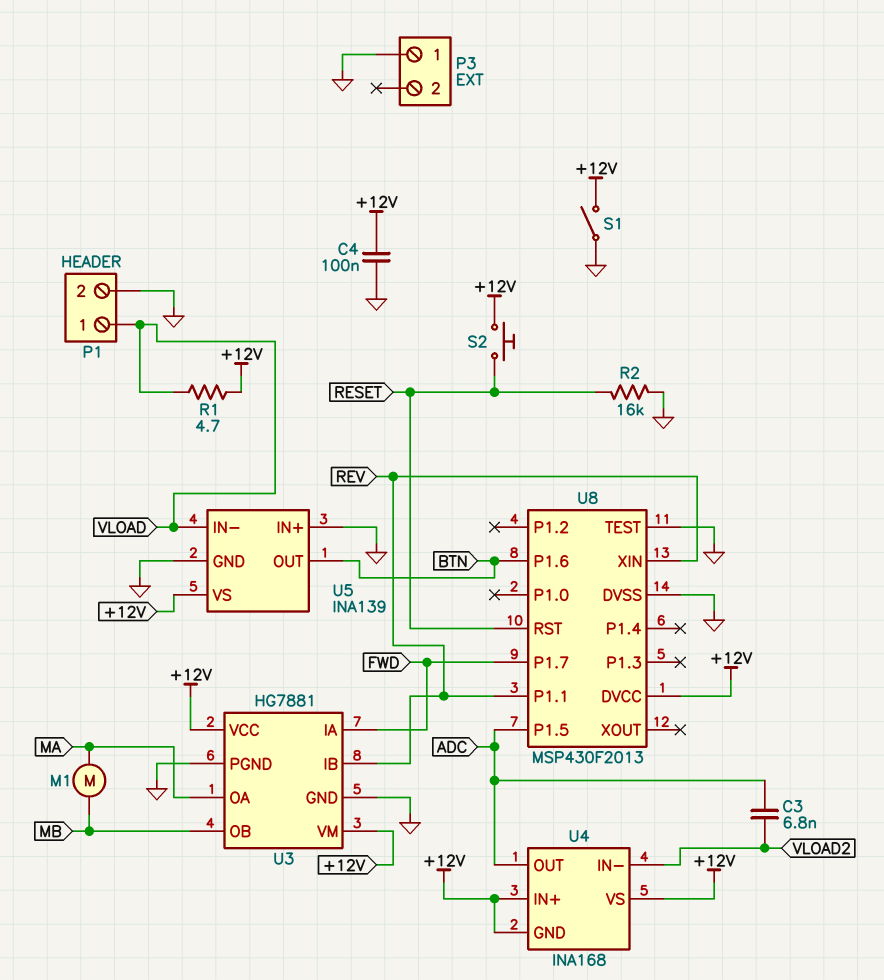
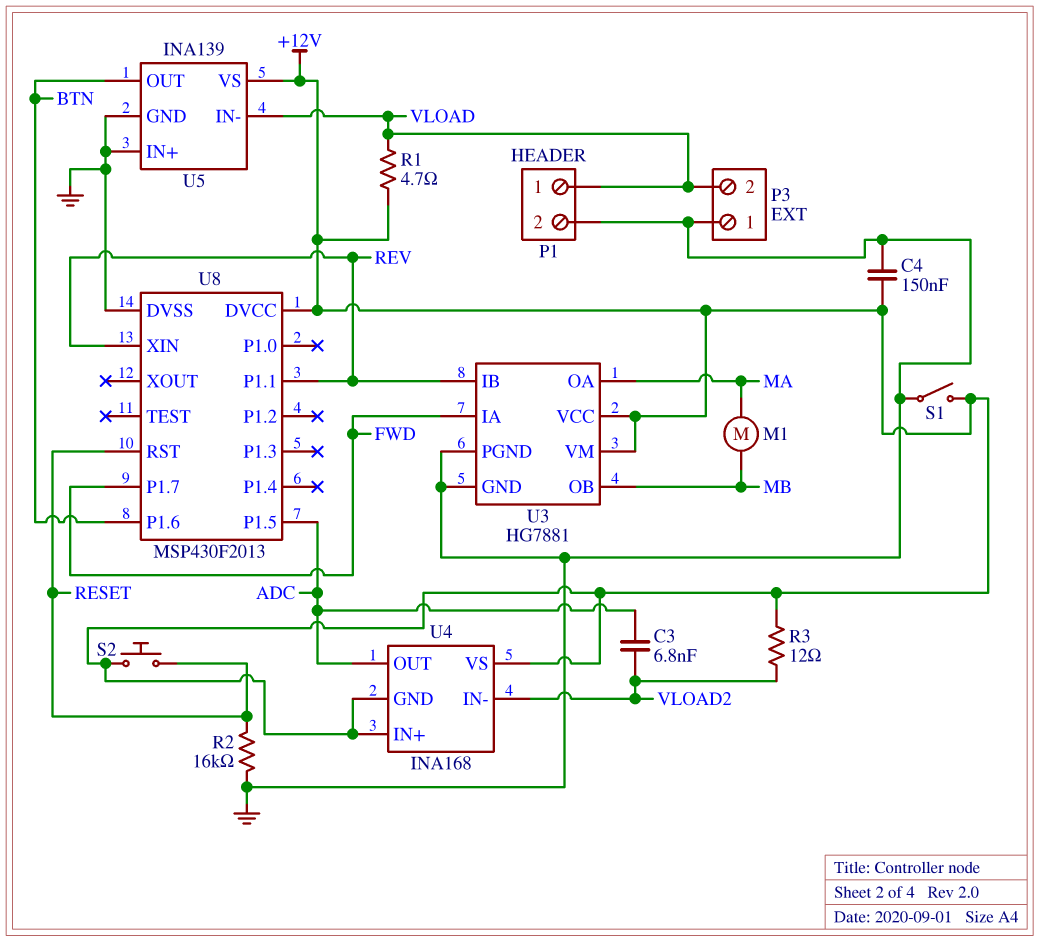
C4: 100nF (+12V, GND) -> 150nF (+12V, GND)
P3 pin 2: none -> VLOAD
R3: none -> 12 (+12V, VLOAD2)
U8 pin TEST: GND -> none

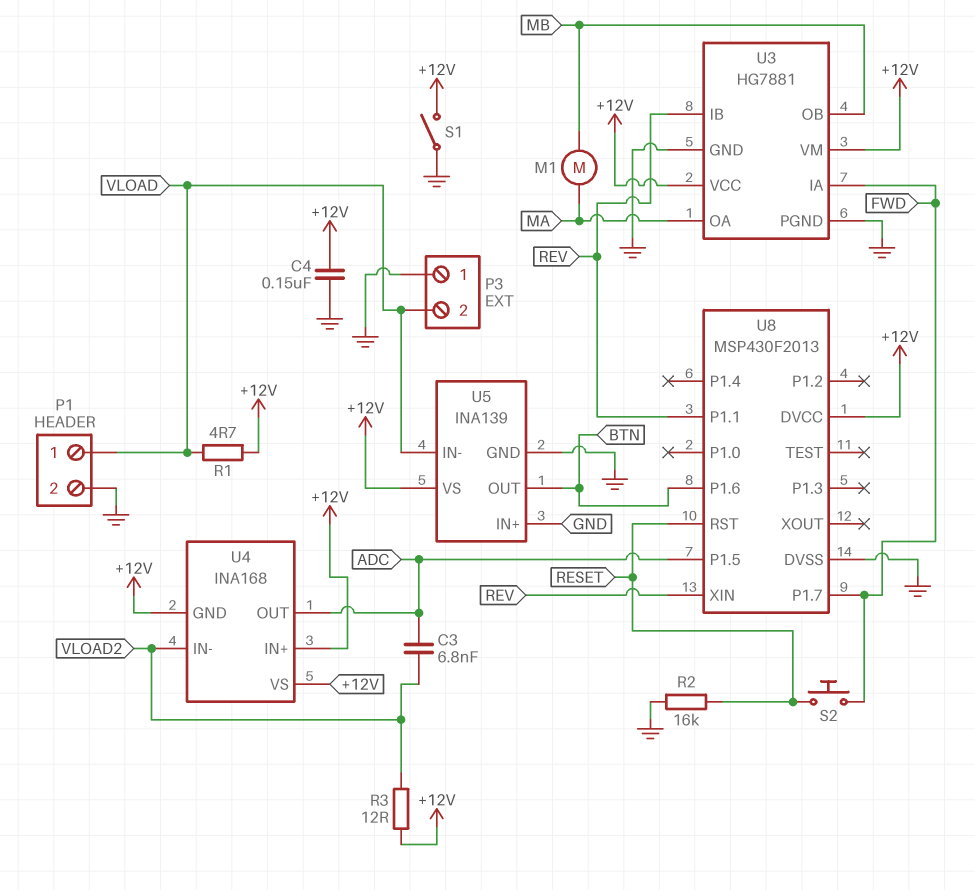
S2: button (+12V, RESET) -> button (FWD, RESET)

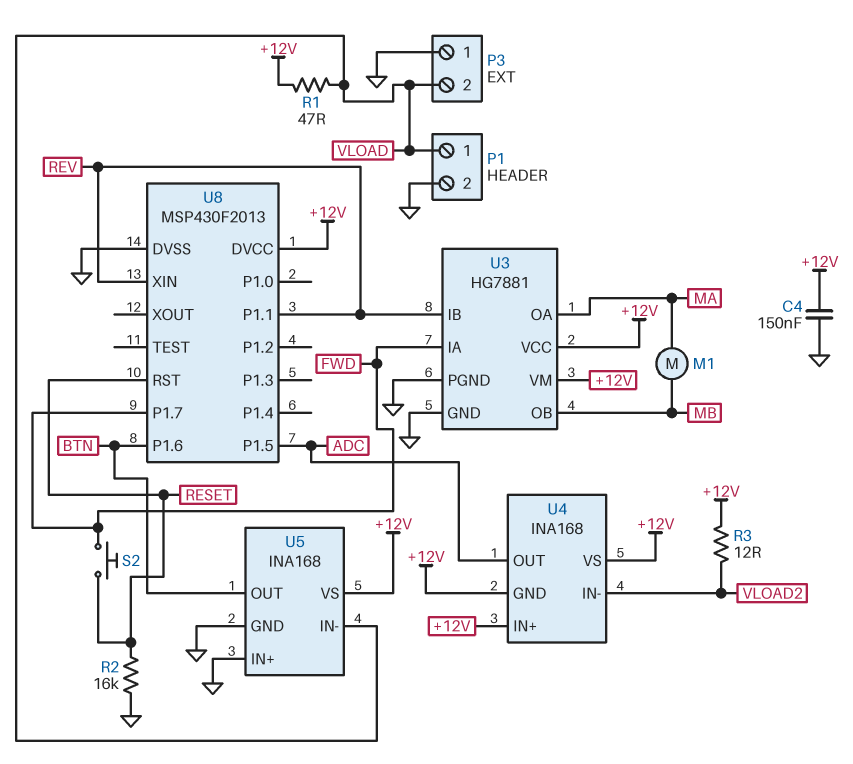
C3: 6.8nF (ADC, VLOAD2) -> none
R1: 4.7 (+12V, VLOAD) -> 47 (+12V, VLOAD)
S1: switch (+12V, GND) -> none
U5: INA139 -> INA168

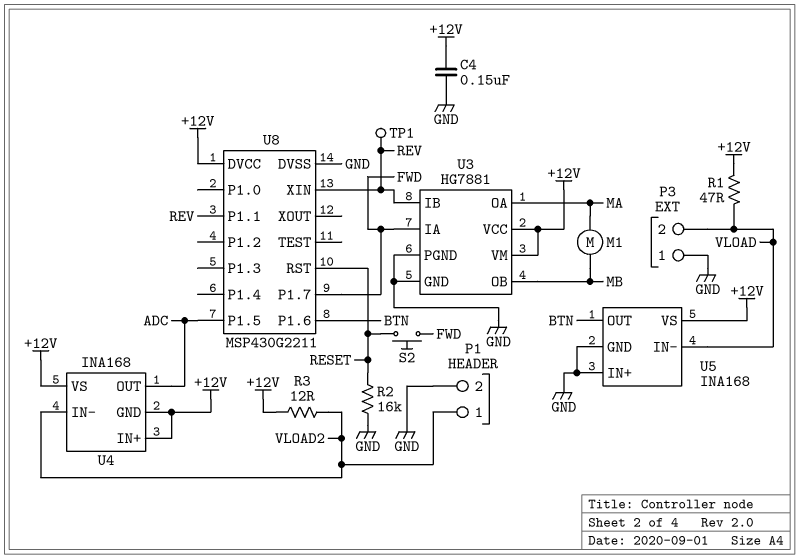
P1 pin 1: VLOAD -> VLOAD2
TP1: none -> test point (REV)
U8: MSP430F2013 -> MSP430G2211

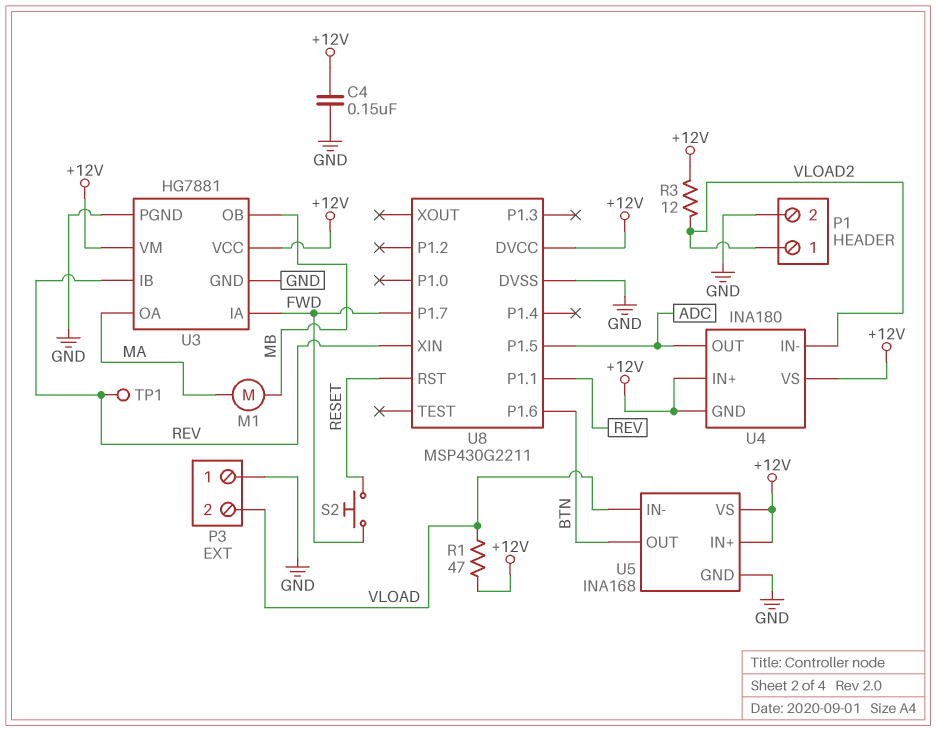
R2: 16k (GND, RESET) -> none
U4: INA168 -> INA180
U5 pin IN+: GND -> +12V

